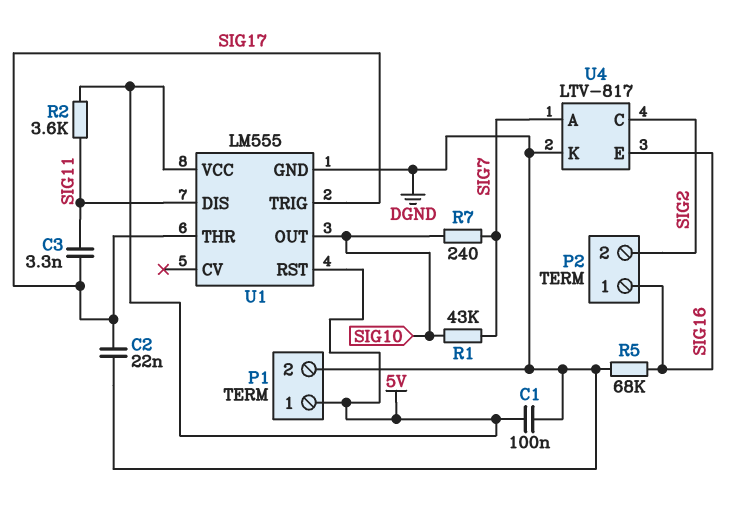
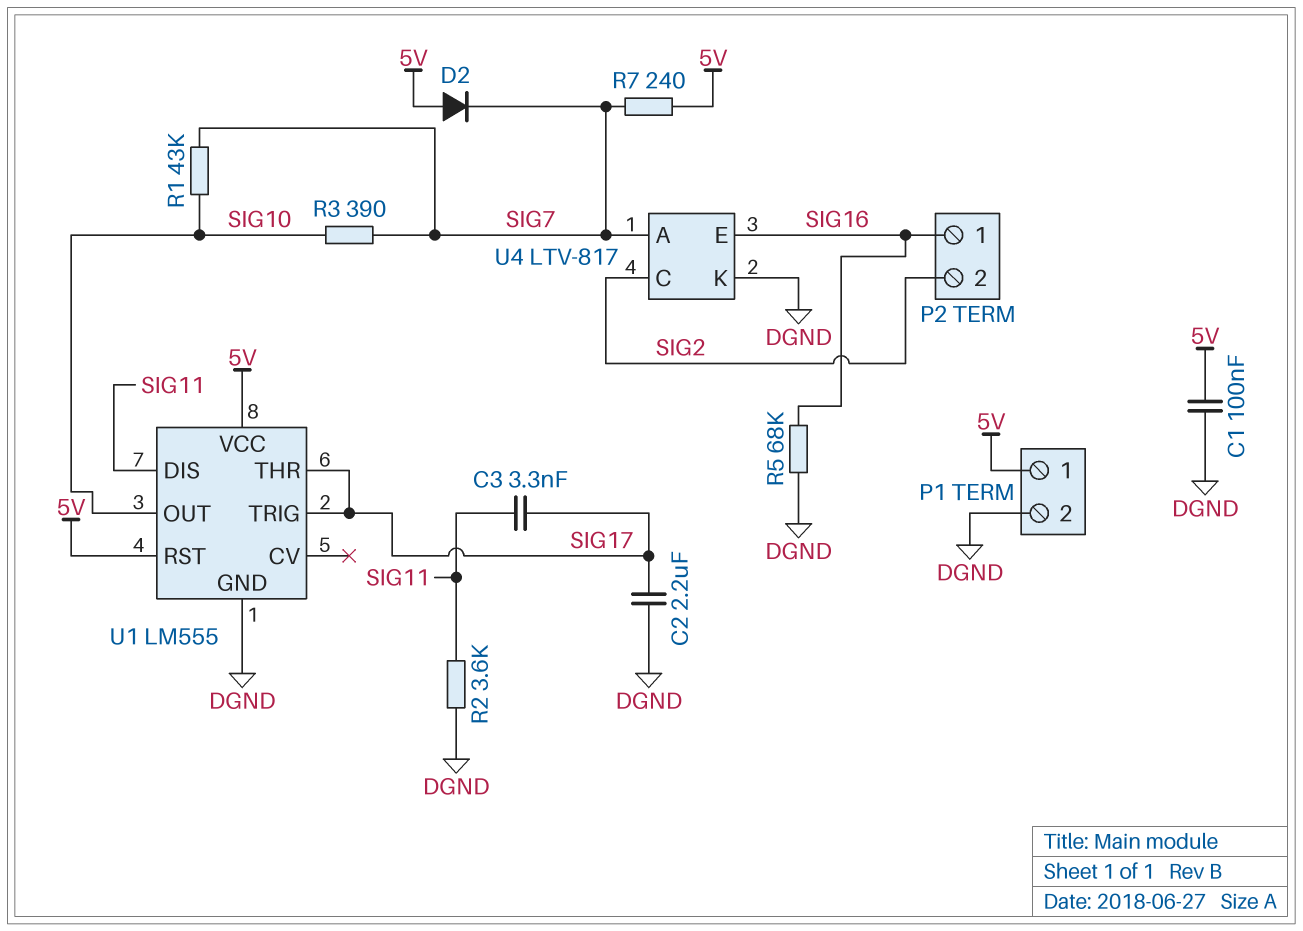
C2: 22nF (DGND, SIG17) -> 2.2uF (DGND, SIG17)
D2: none -> diode (A 5V, K SIG7)
R2: 3.6k (5V, SIG11) -> 3.6k (DGND, SIG11)
R3: none -> 390 (SIG7, SIG10)
R7: 240 (SIG7, SIG10) -> 240 (5V, SIG7)

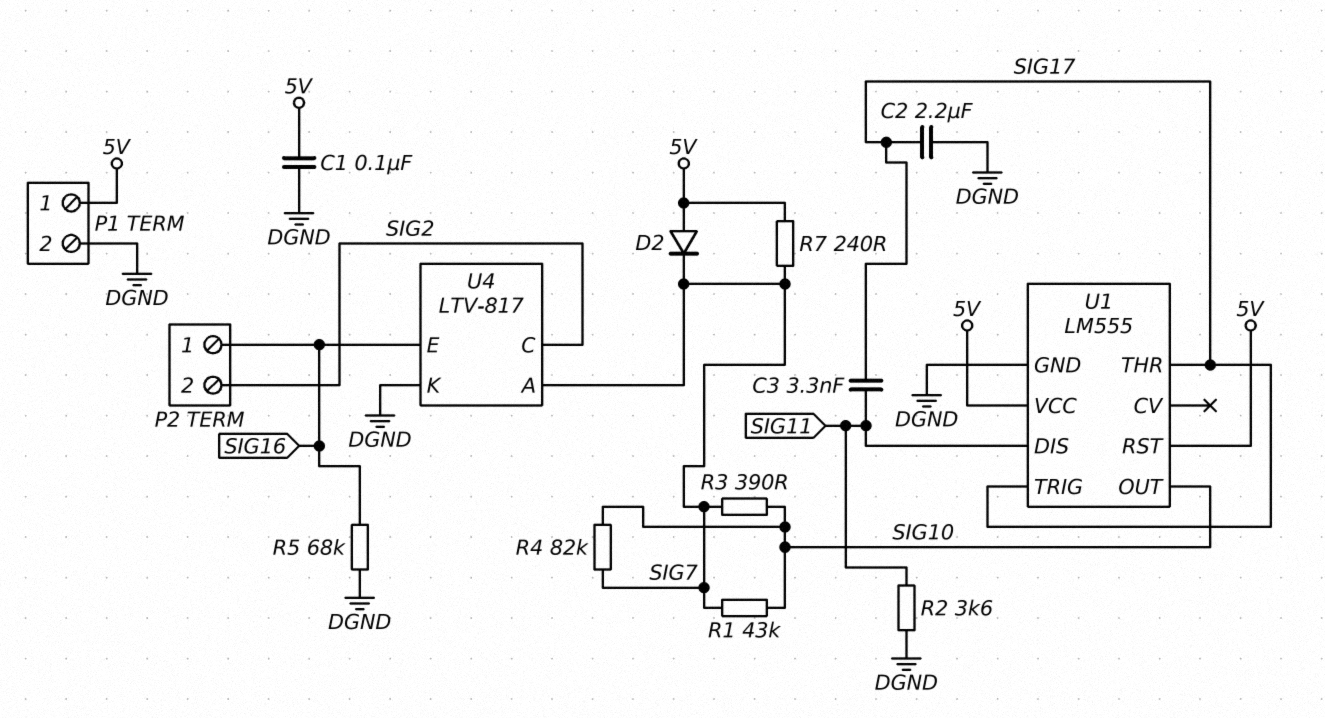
R4: none -> 82k (SIG7, SIG10)

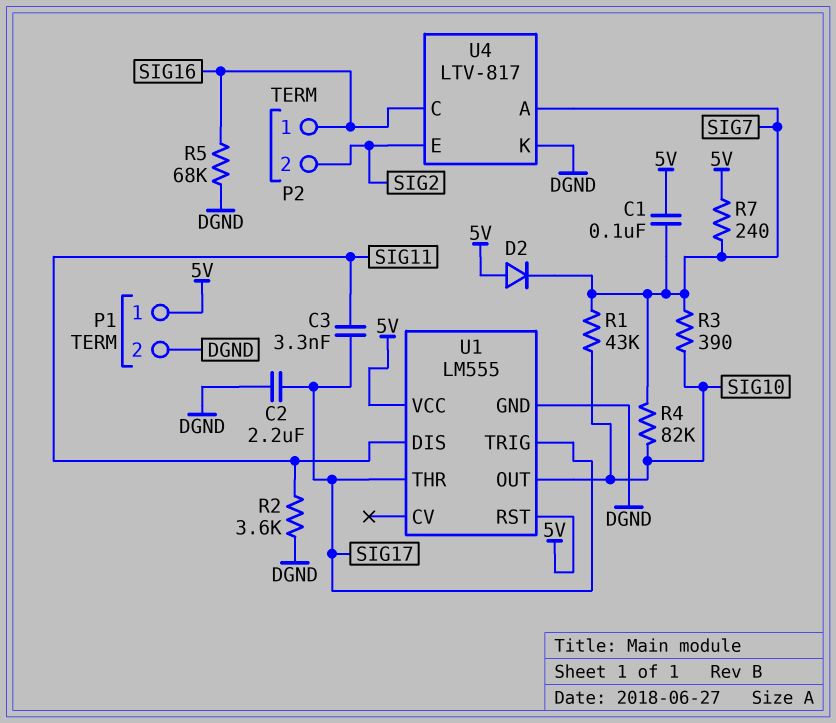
C1: 100nF (5V, DGND) -> 100nF (5V, SIG7)
U4 pin C: SIG2 -> SIG16
U4 pin E: SIG16 -> SIG2

